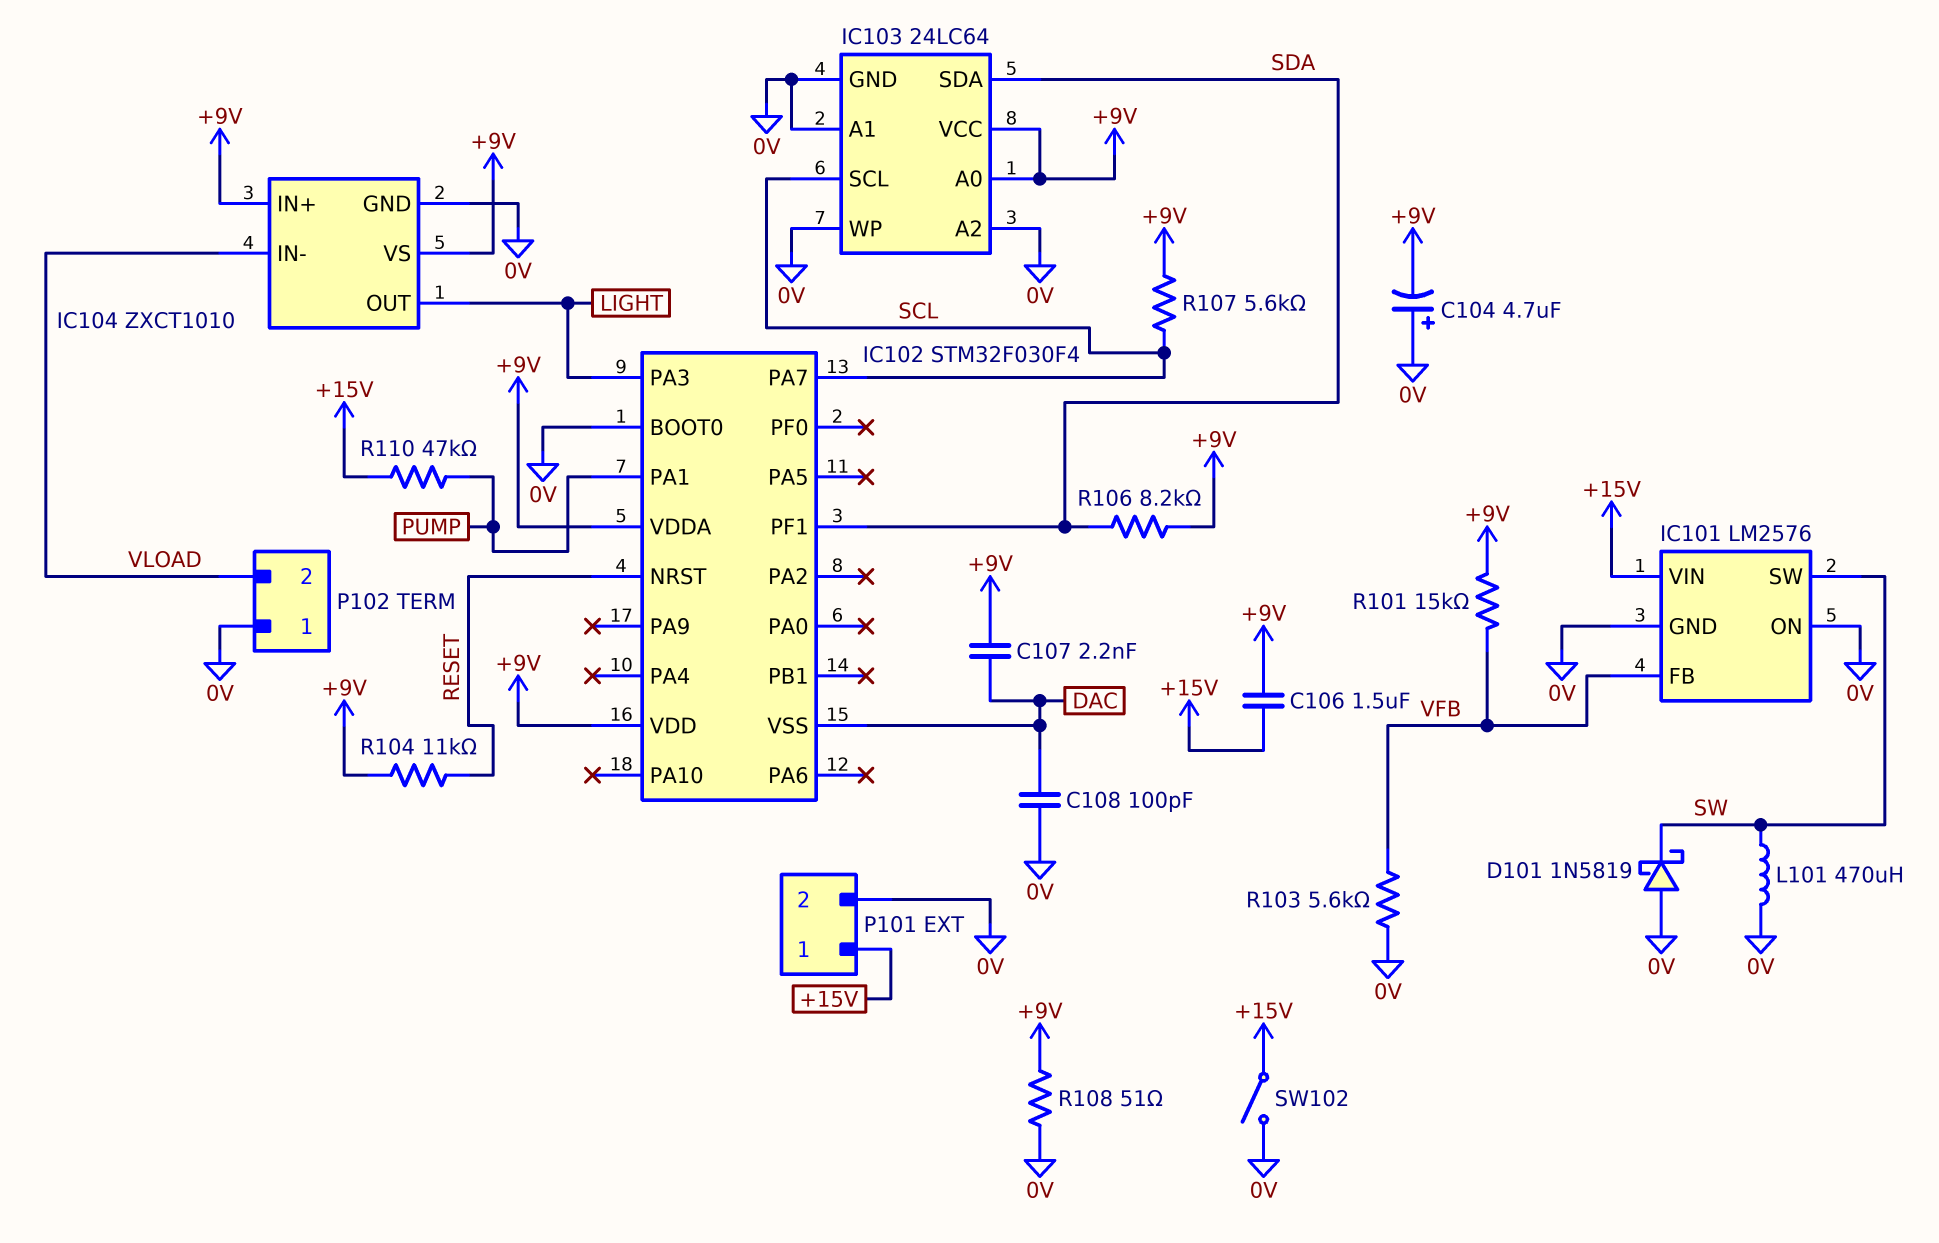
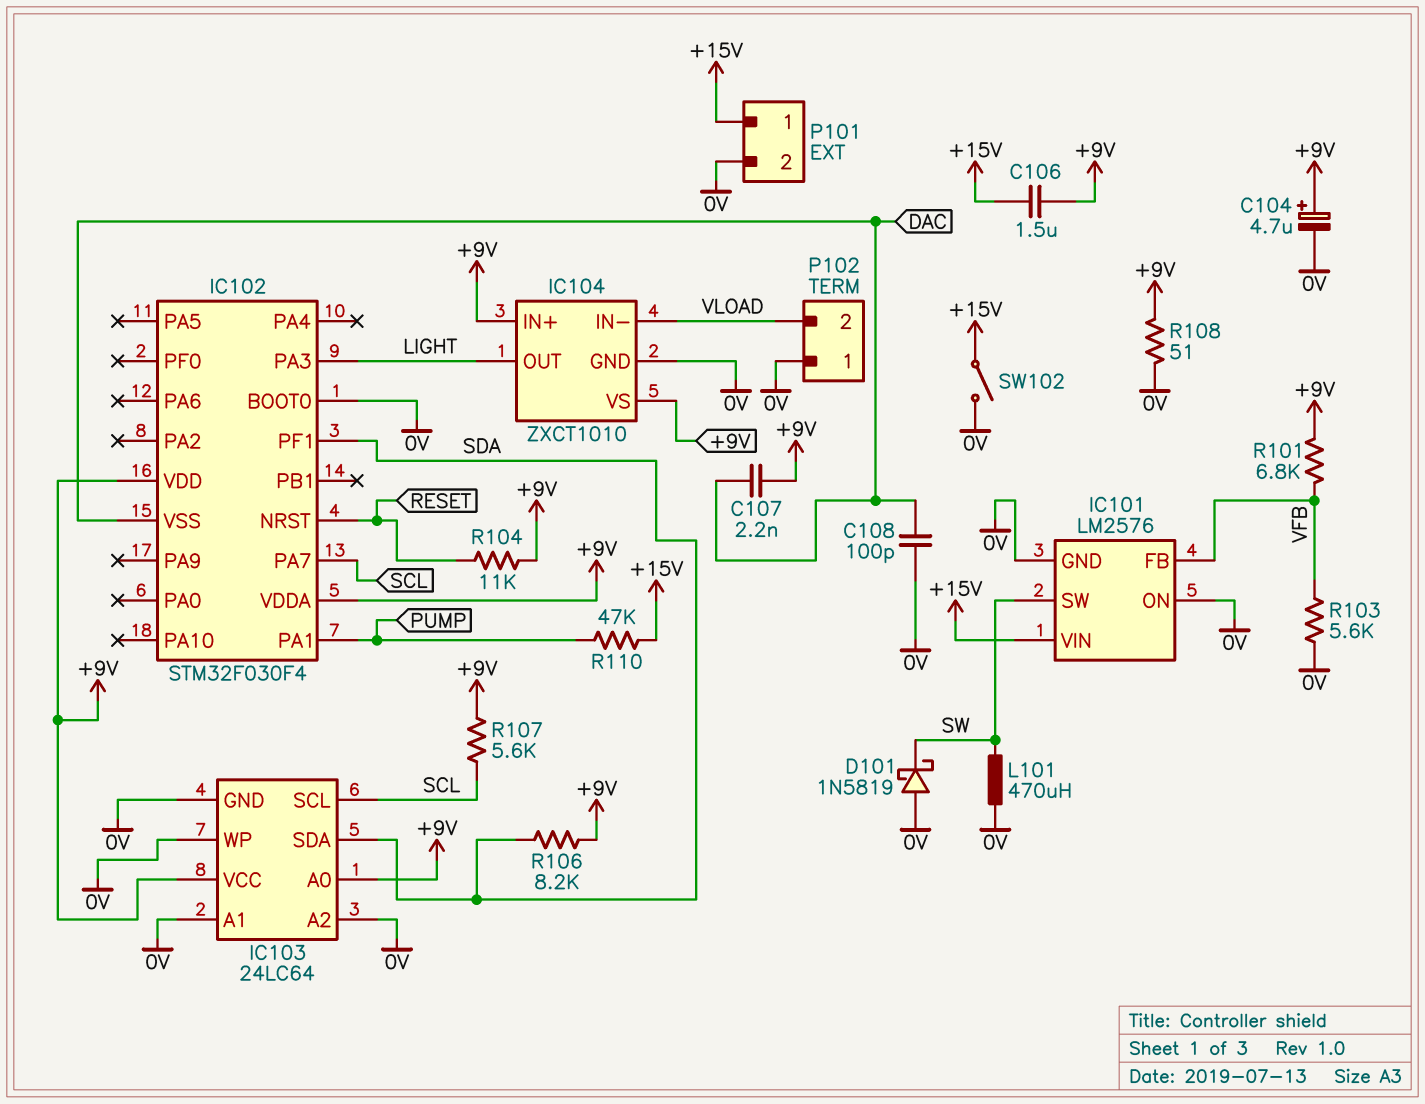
C104: 4.7uF (plus 0V, minus +9V) -> 4.7uF (plus +9V, minus 0V)
R101: 15k (+9V, VFB) -> 6.8k (+9V, VFB)

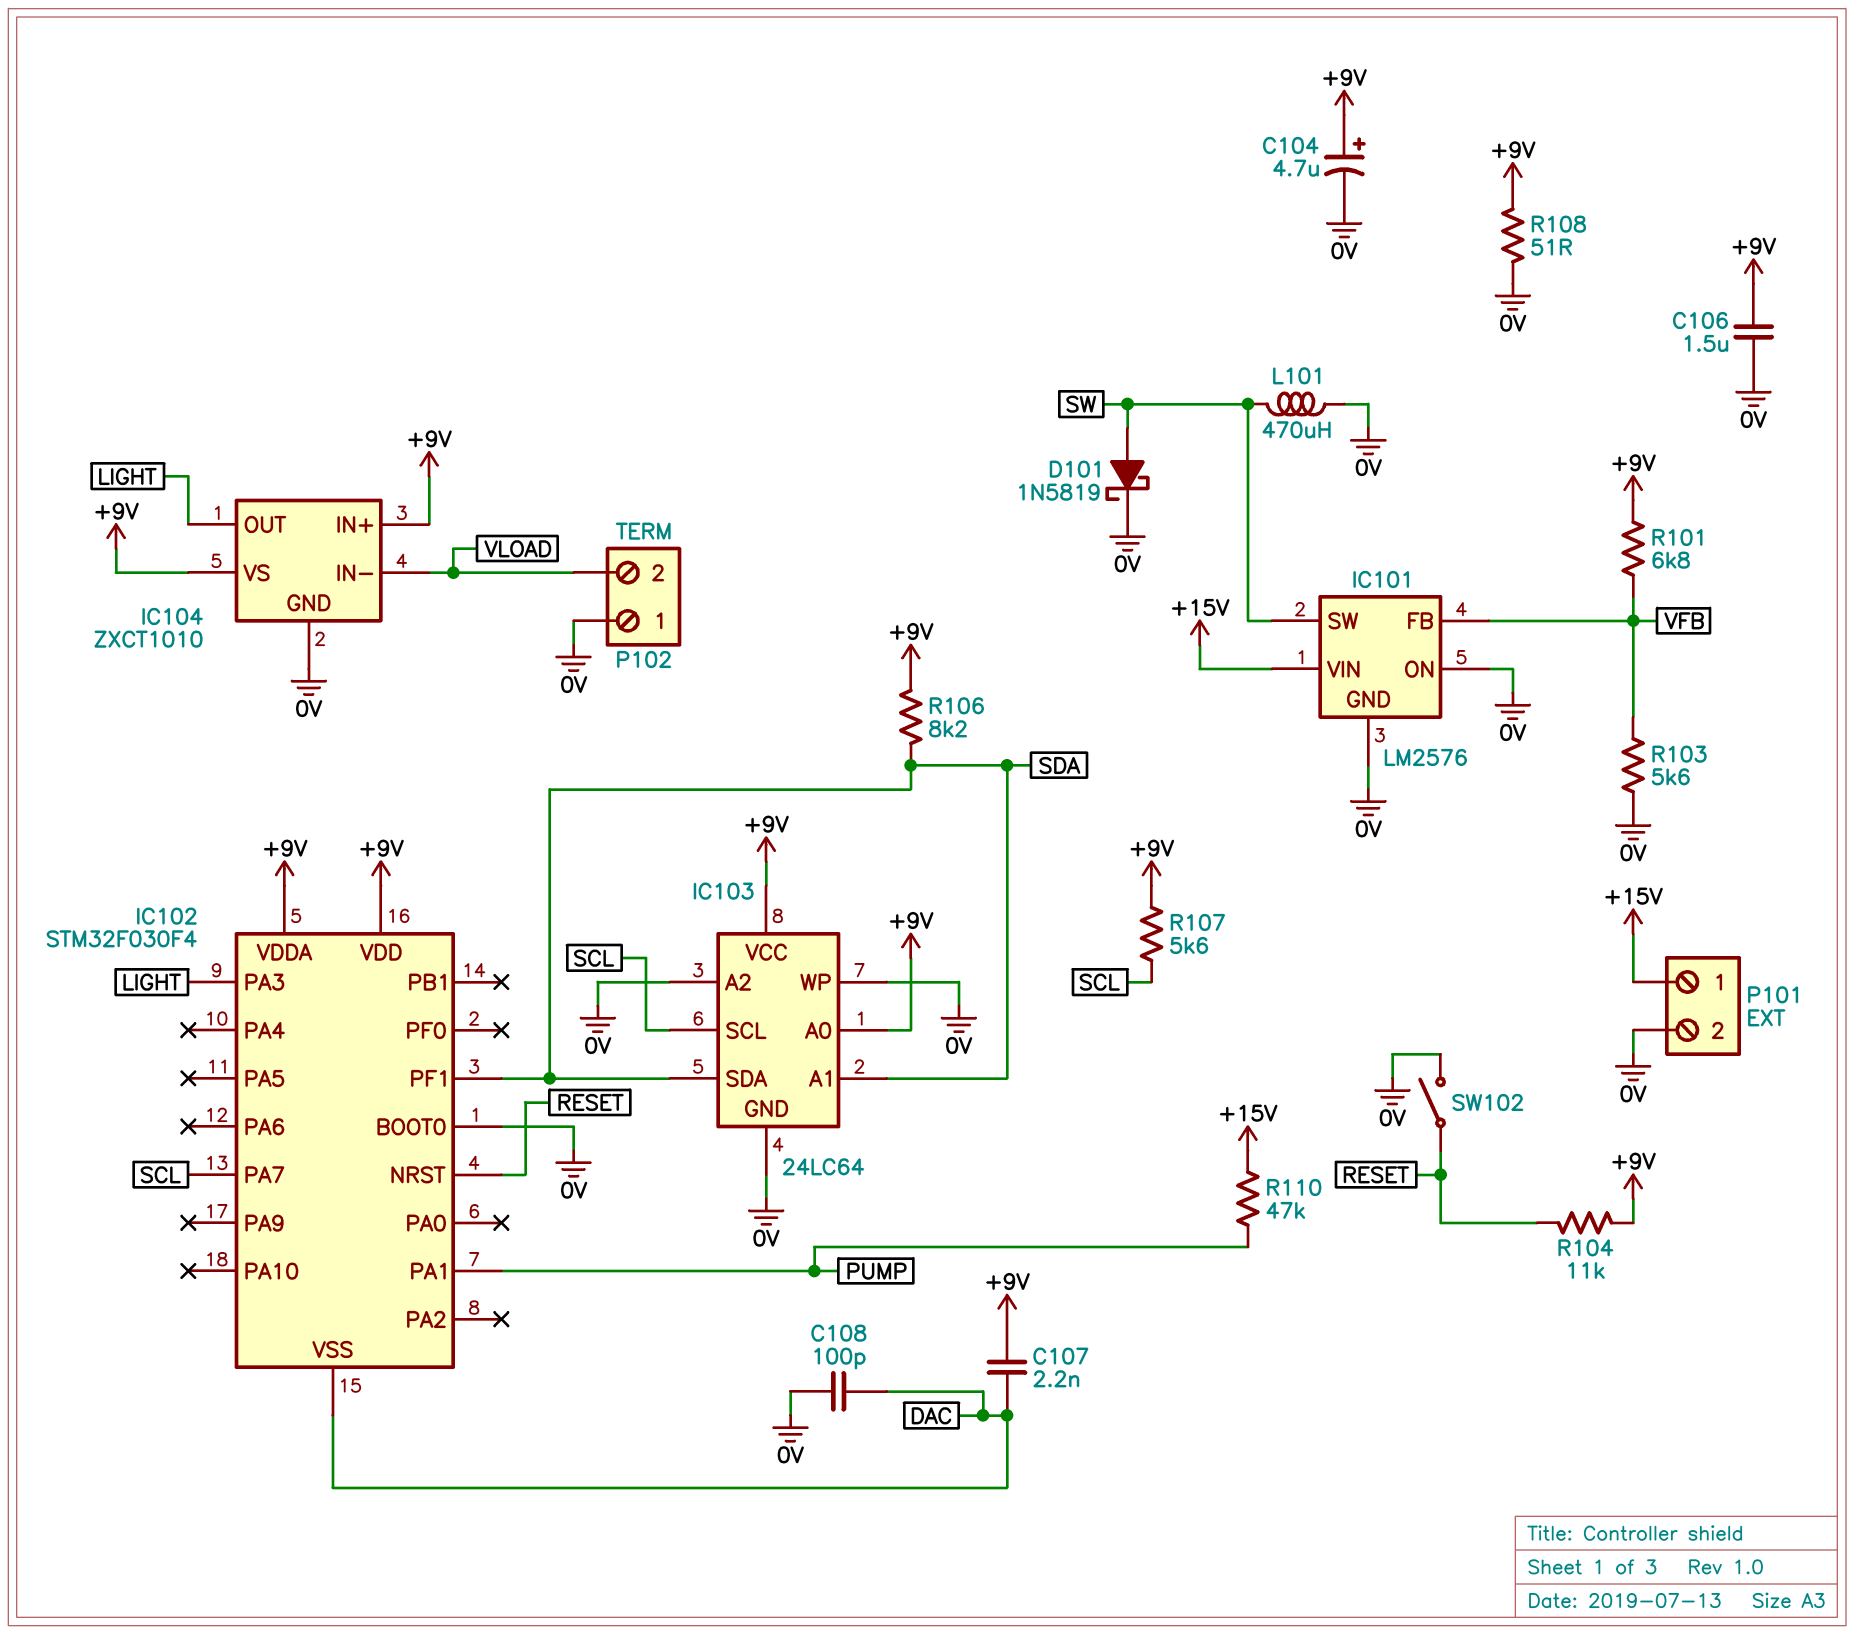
C106: 1.5uF (+9V, +15V) -> 1.5uF (+9V, 0V)
D101: schottky 1N5819 (A 0V, K SW) -> schottky 1N5819 (A SW, K 0V)
IC103 pin A1: 0V -> SDA
SW102: switch (+15V, 0V) -> switch (0V, RESET)

